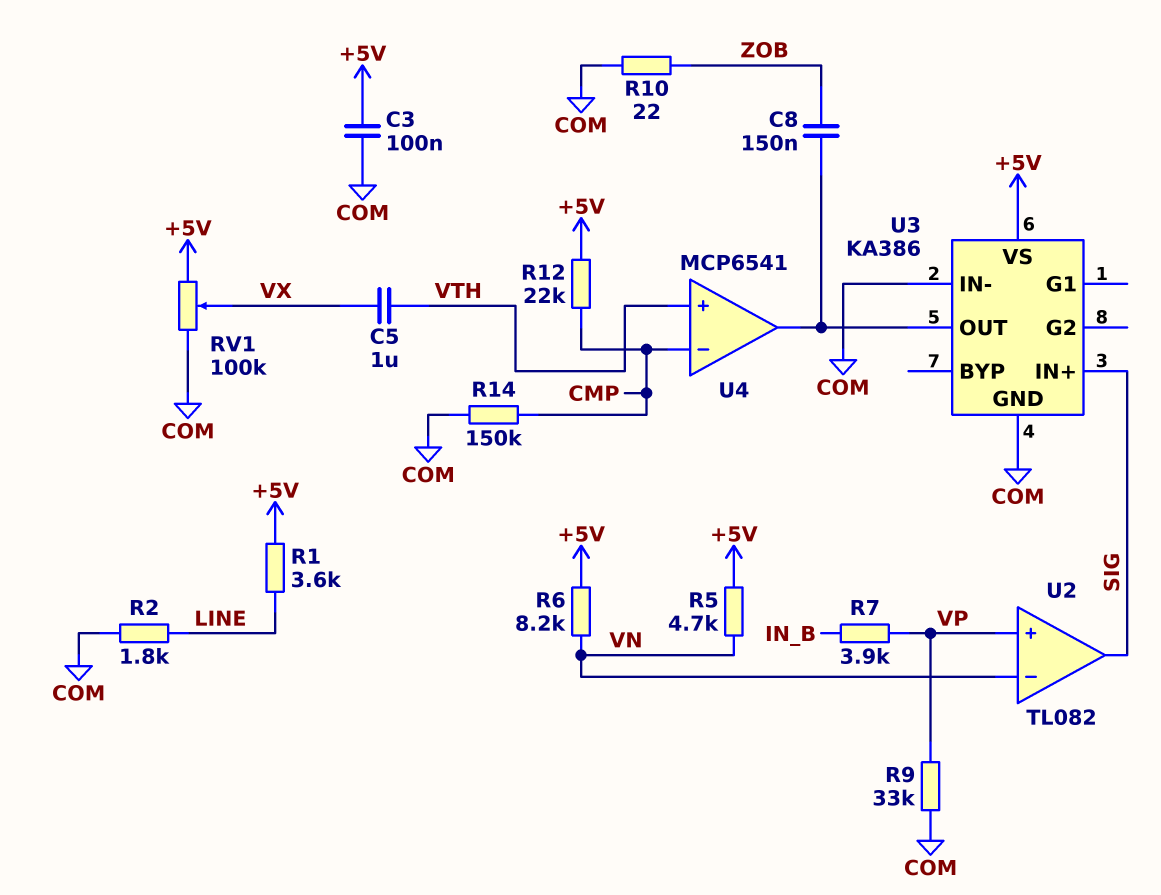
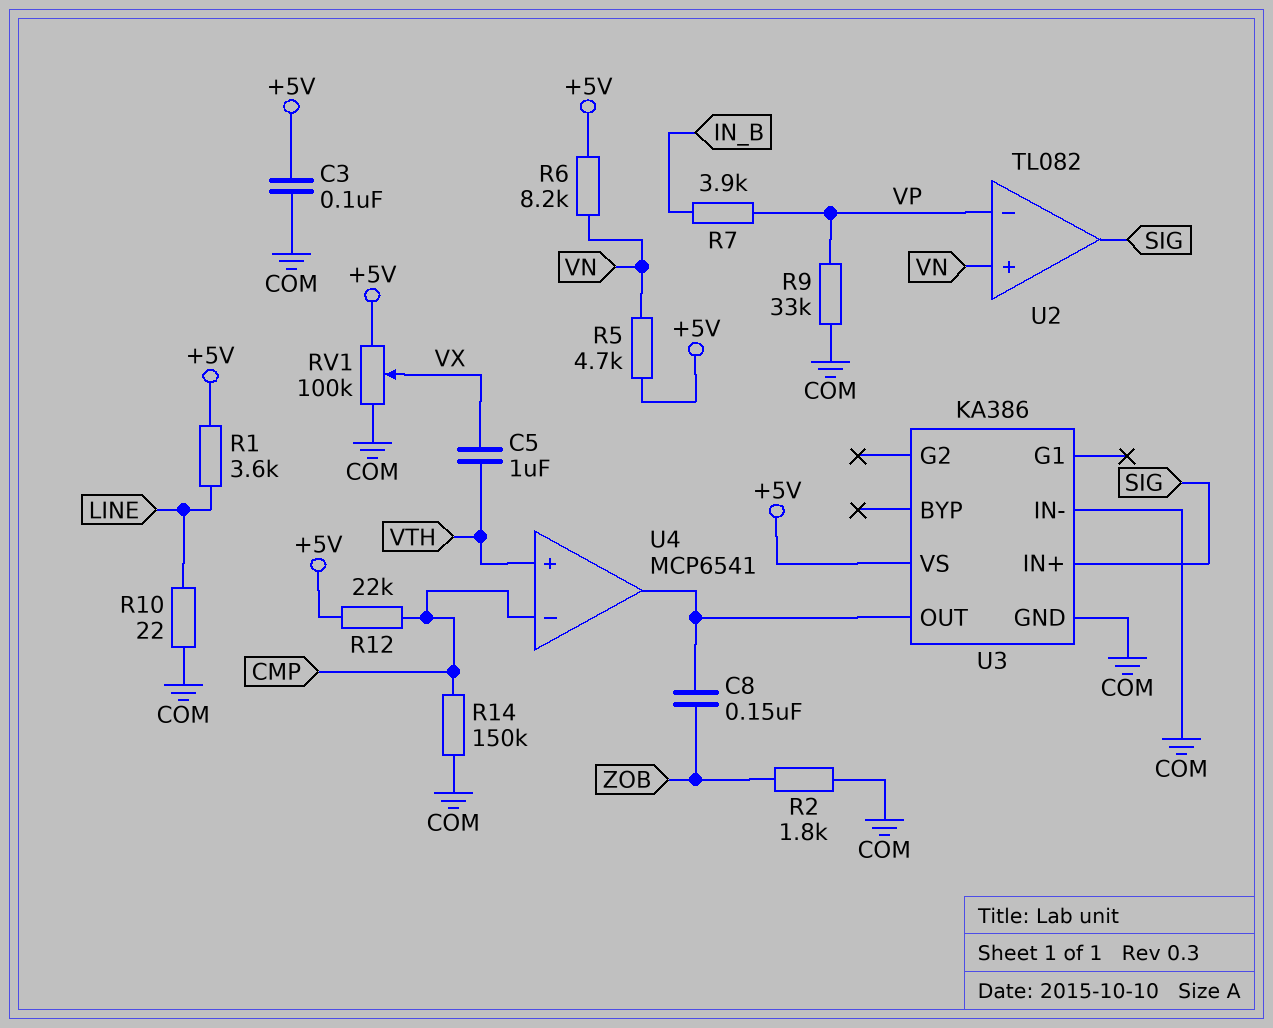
R2: 1.8k (COM, LINE) -> 1.8k (COM, ZOB)
R10: 22 (COM, ZOB) -> 22 (COM, LINE)
U2 pin in+: VP -> VN
U2 pin in-: VN -> VP

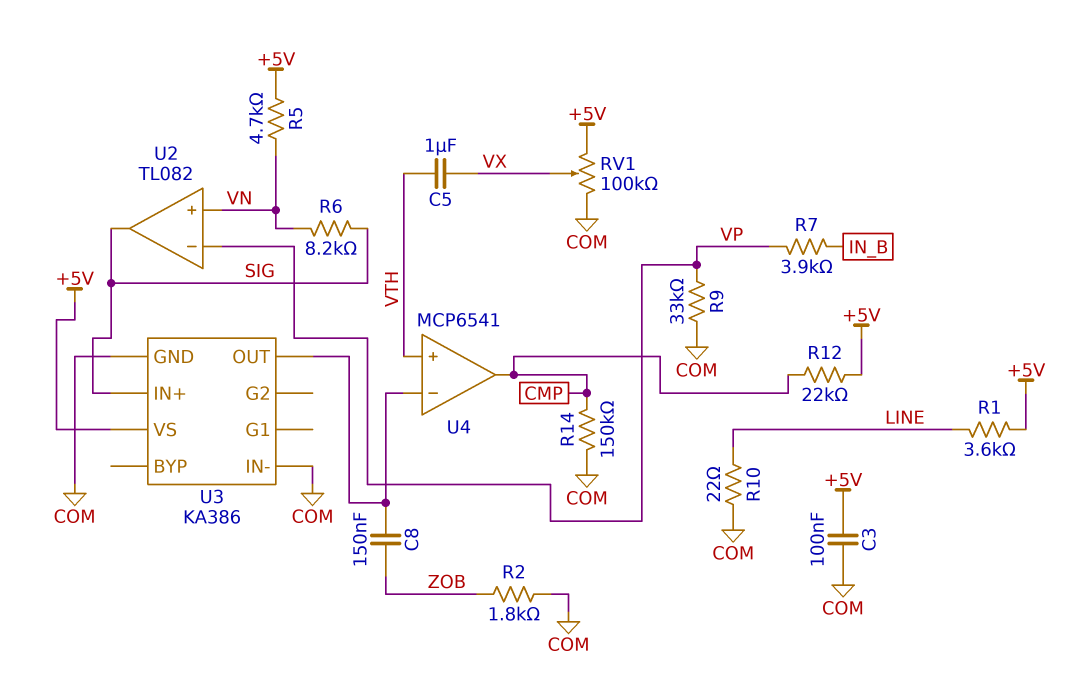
R6: 8.2k (+5V, VN) -> 8.2k (SIG, VN)
U4 pin in-: CMP -> U3/OUT
U4 pin out: U3/OUT -> CMP

